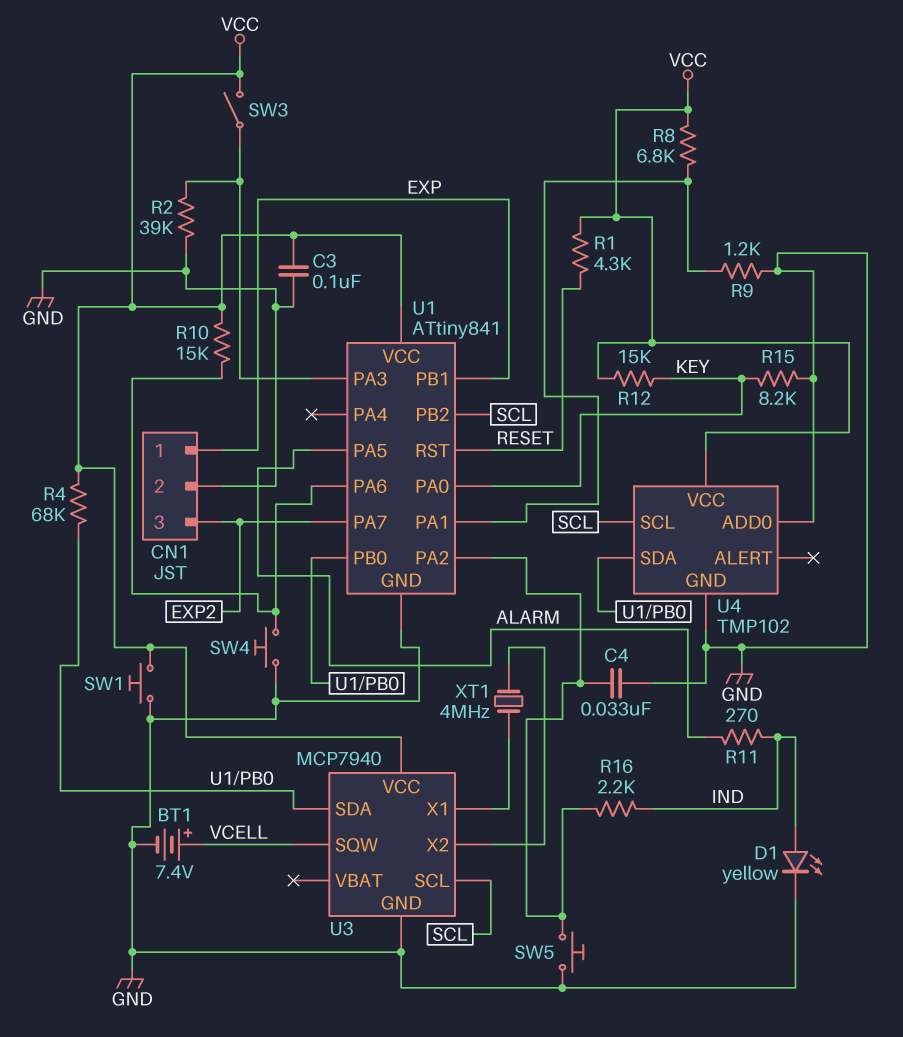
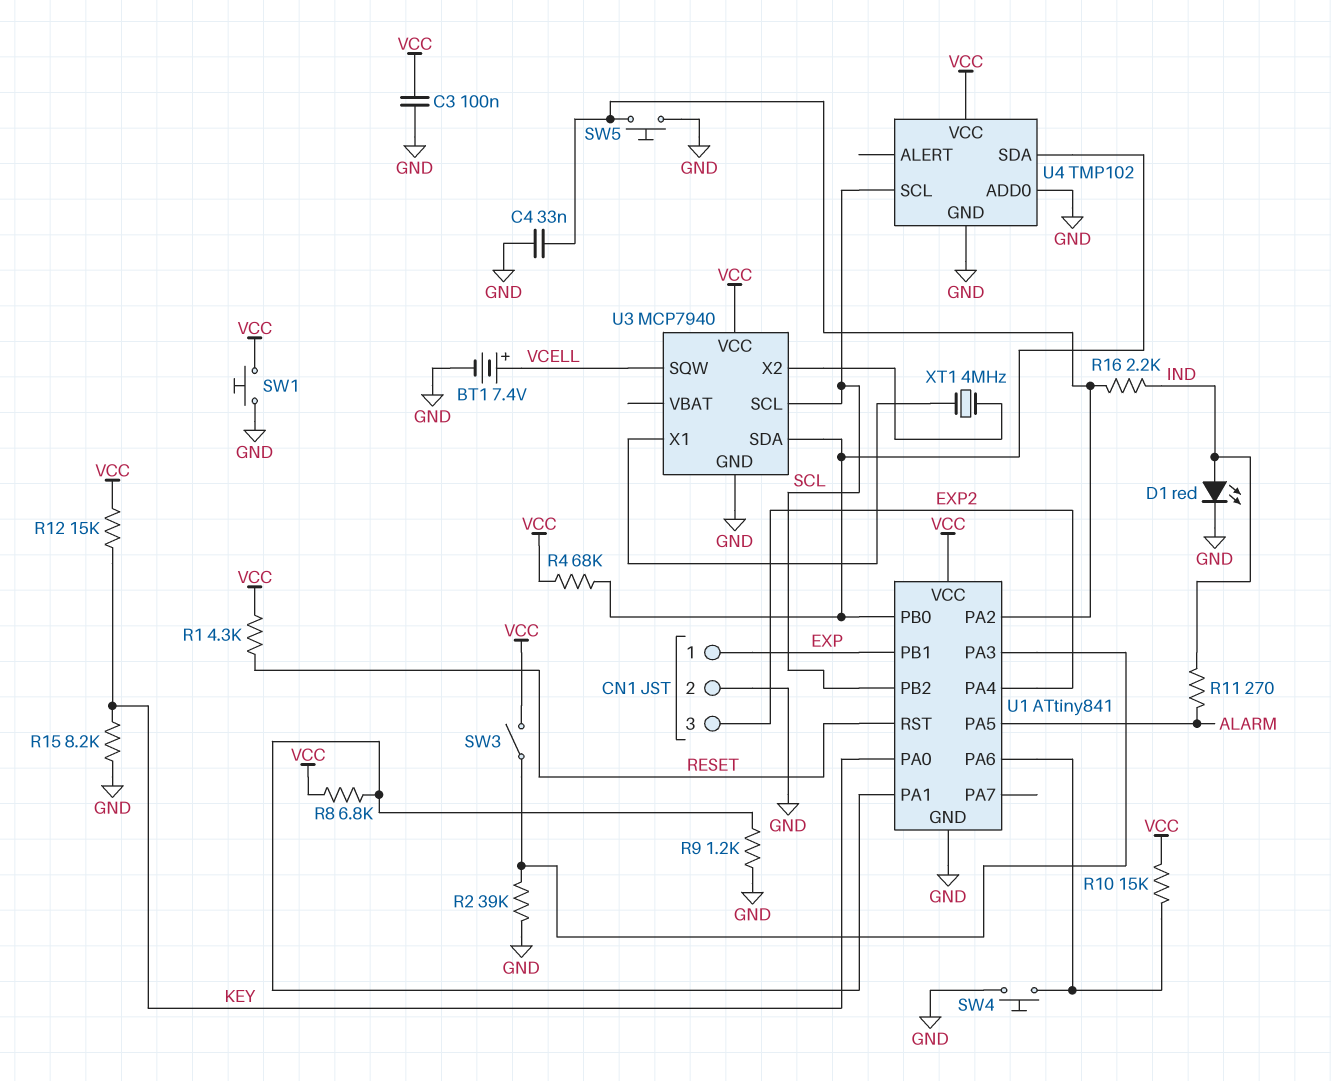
D1: LED yellow (A IND, K GND) -> LED red (A IND, K GND)
U1 pin PA4: none -> EXP2
U1 pin PA7: EXP2 -> none

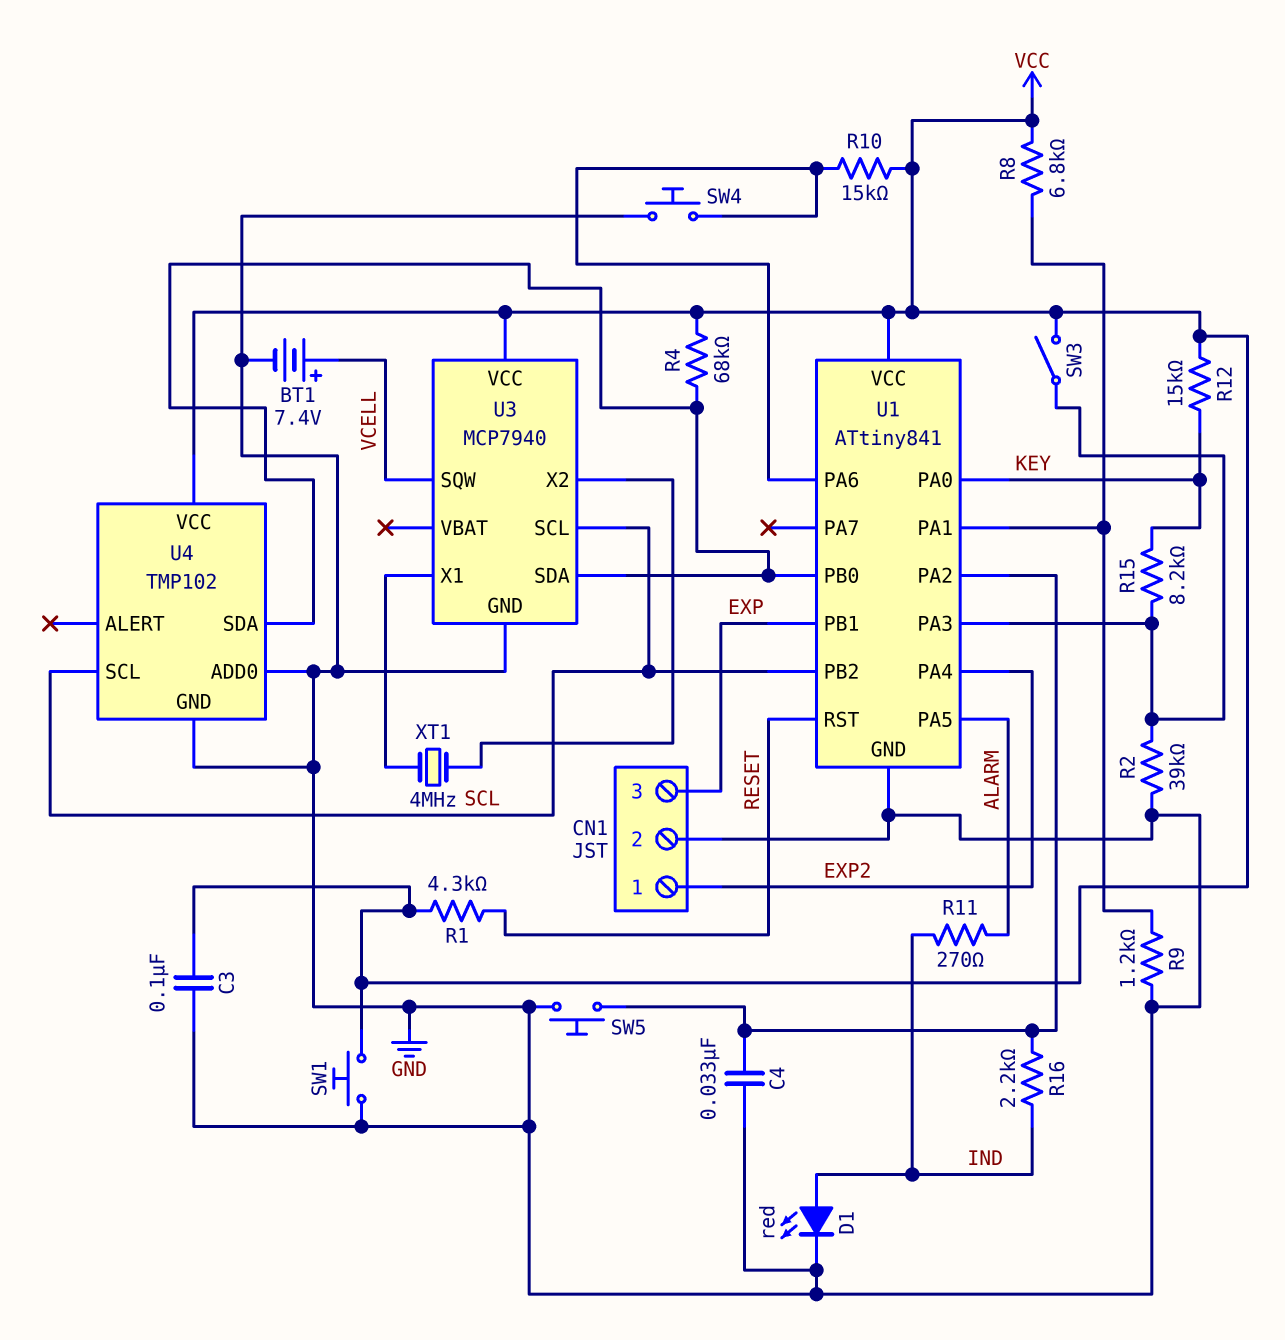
CN1 pin 1: EXP -> EXP2
CN1 pin 3: EXP2 -> EXP
R15: 8.2k (GND, KEY) -> 8.2k (KEY, U1/PA3)

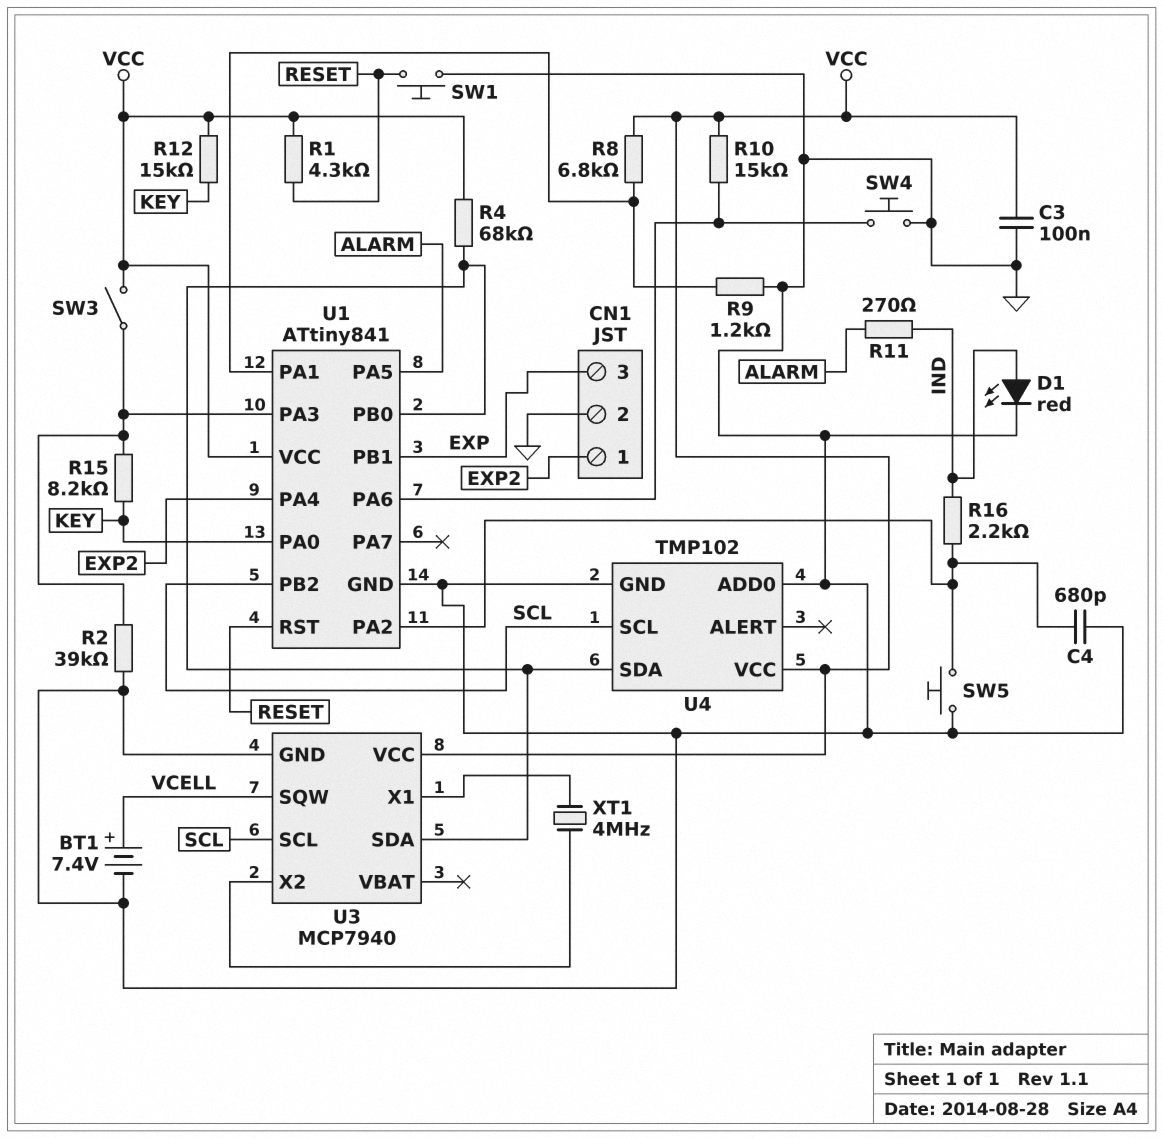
C4: 33nF (GND, U1/PA2) -> 680pF (GND, U1/PA2)
SW1: button (GND, VCC) -> button (GND, RESET)

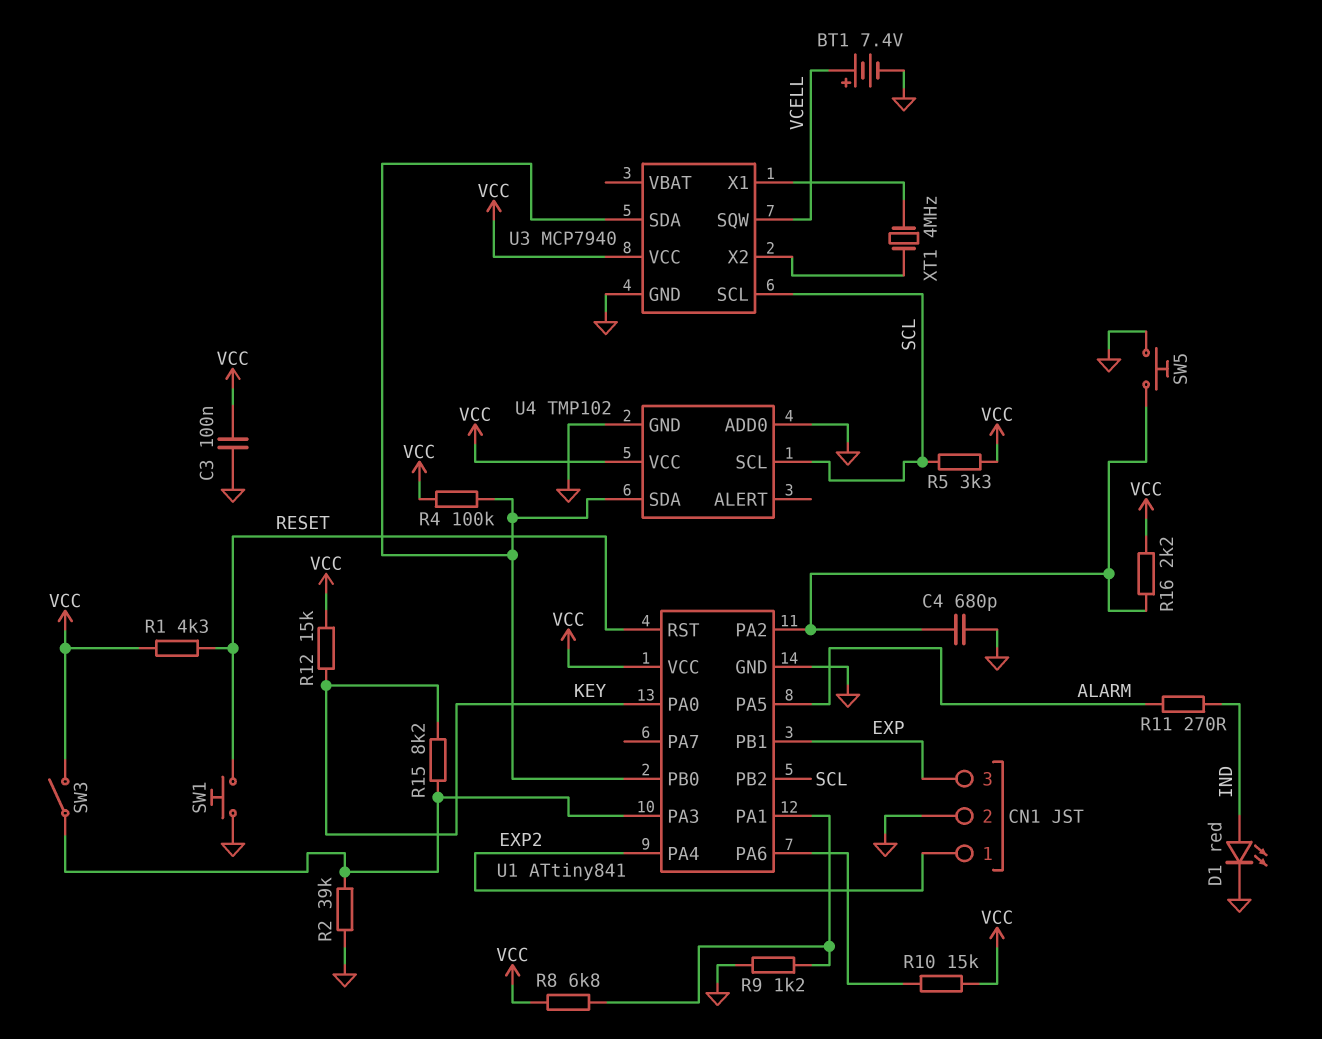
R4: 68k (U1/PB0, VCC) -> 100k (U1/PB0, VCC)
R5: none -> 3.3k (SCL, VCC)
R16: 2.2k (IND, U1/PA2) -> 2.2k (U1/PA2, VCC)
SW4: button (GND, U1/PA6) -> none

